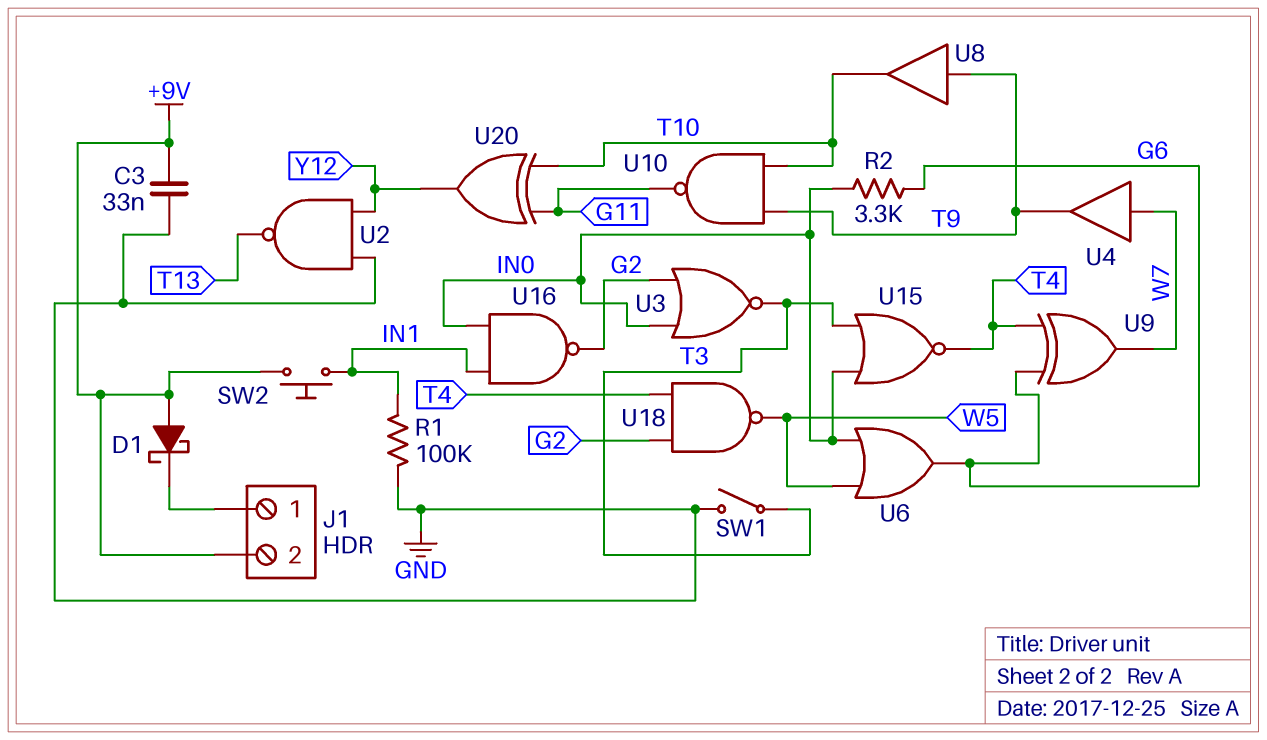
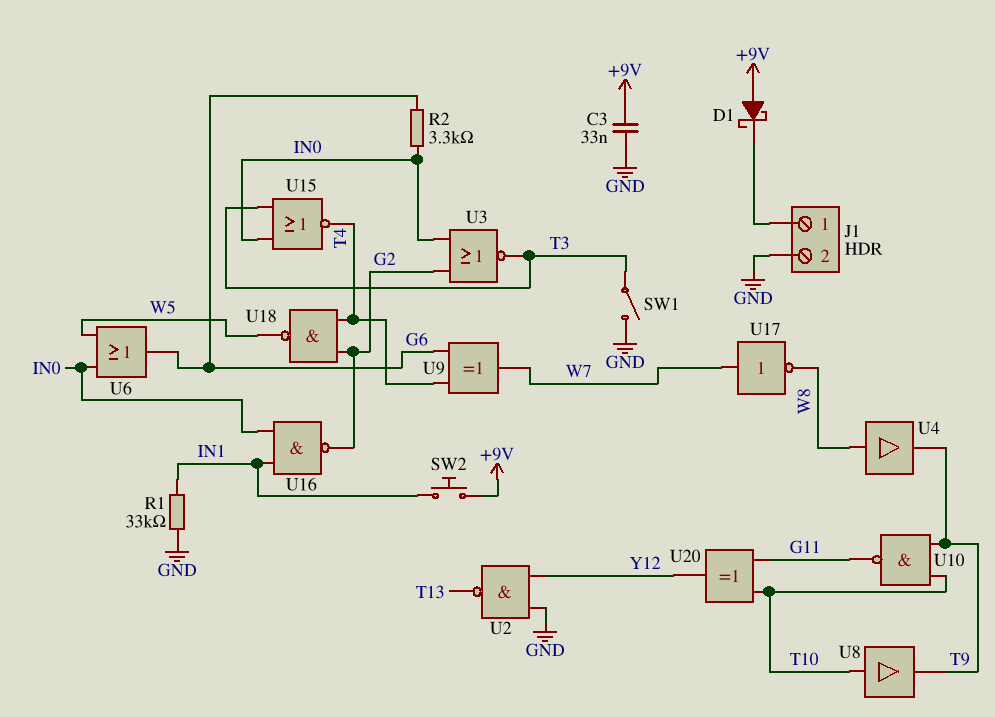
J1 pin 2: +9V -> GND
R1: 100k (GND, IN1) -> 33k (GND, IN1)
U4: buffer (in W7, out T9) -> buffer (in W8, out T9)
U8: buffer (in T9, out T10) -> buffer (in T10, out T9)
U17: none -> NOT (in W7, out W8)

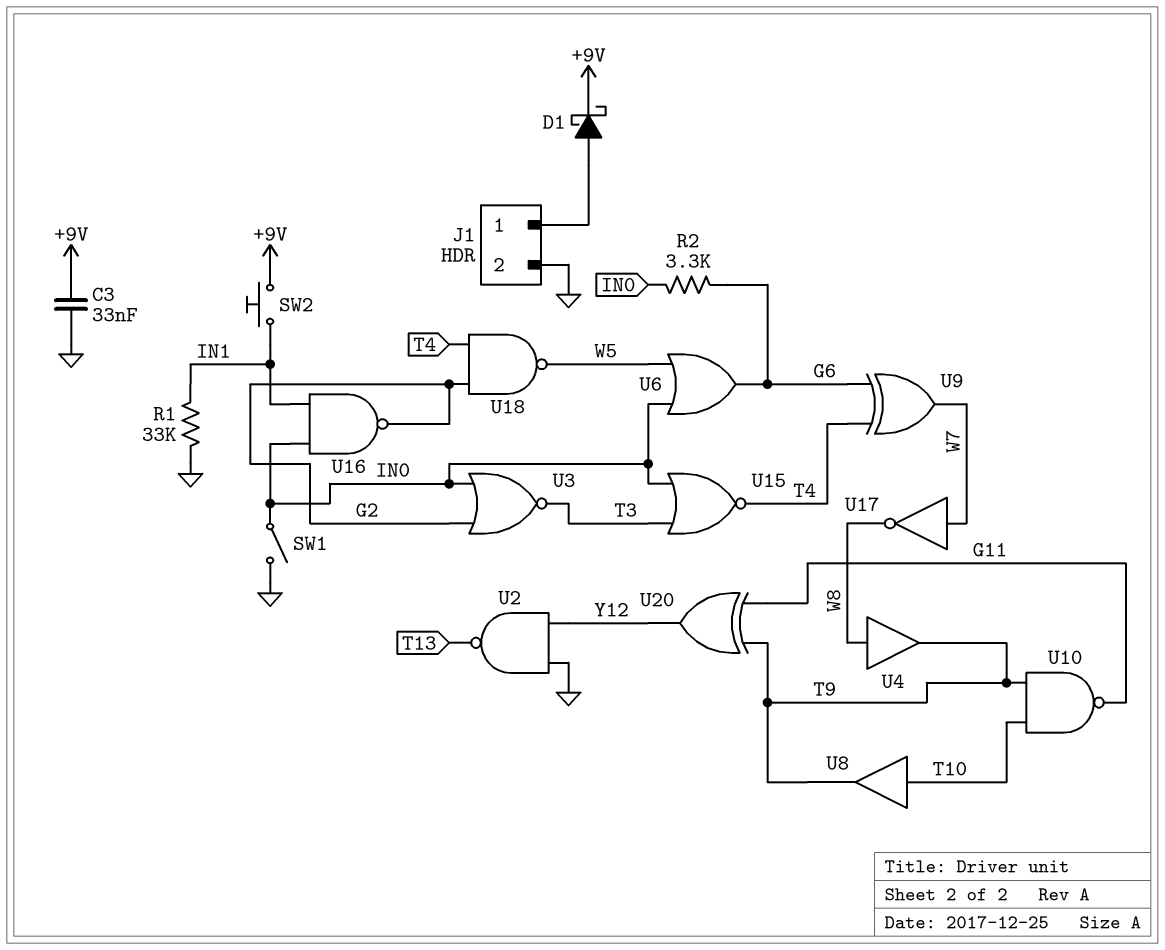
D1: schottky (A +9V, K J1/1) -> schottky (A J1/1, K +9V)
SW1: switch (GND, T3) -> switch (GND, IN0)
U20: XOR (in G11, in T10, out Y12) -> XOR (in G11, in T9, out Y12)

